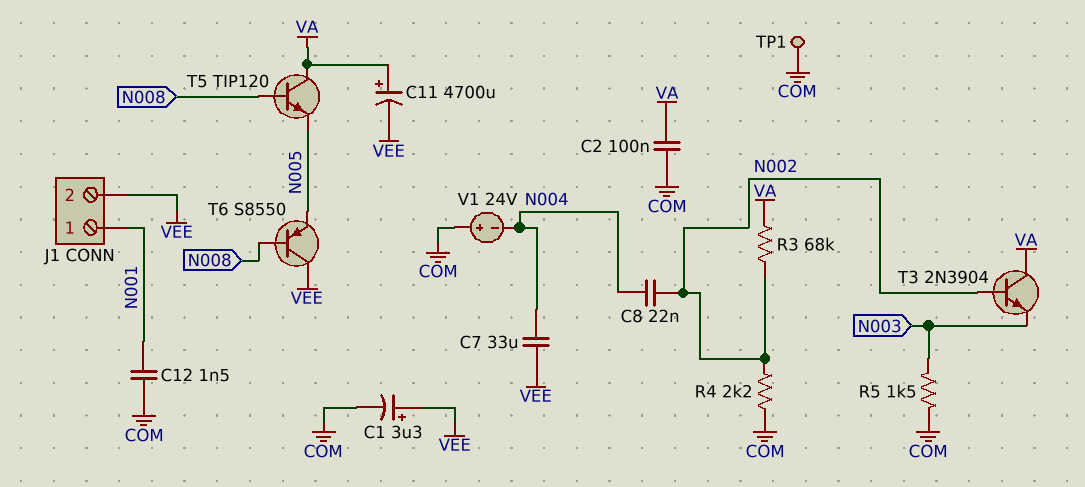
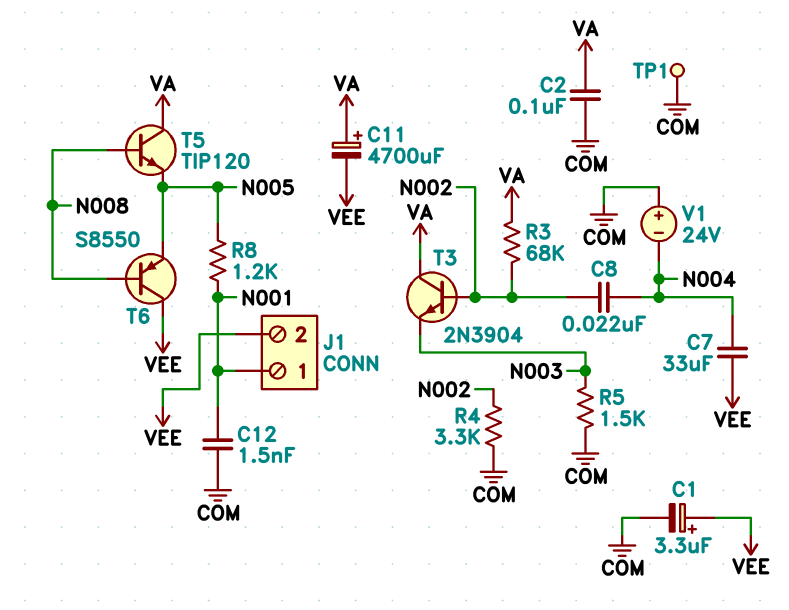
R4: 2.2k (COM, N002) -> 3.3k (COM, N002)
R8: none -> 1.2k (N001, N005)

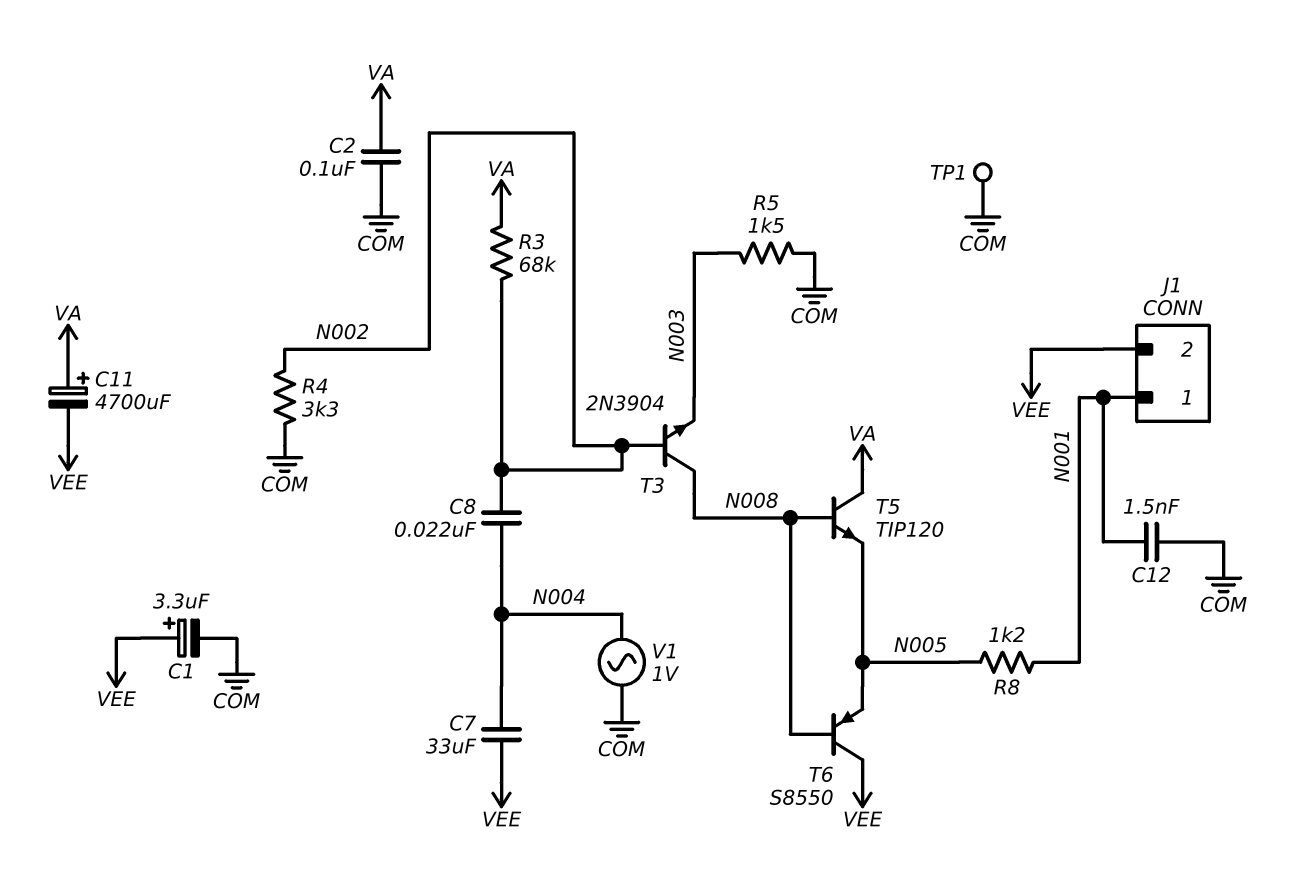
T3: NPN 2N3904 (B N002, C VA, E N003) -> NPN 2N3904 (B N002, C N008, E N003)
V1: 24V (plus COM, minus N004) -> AC 1V (COM, N004)

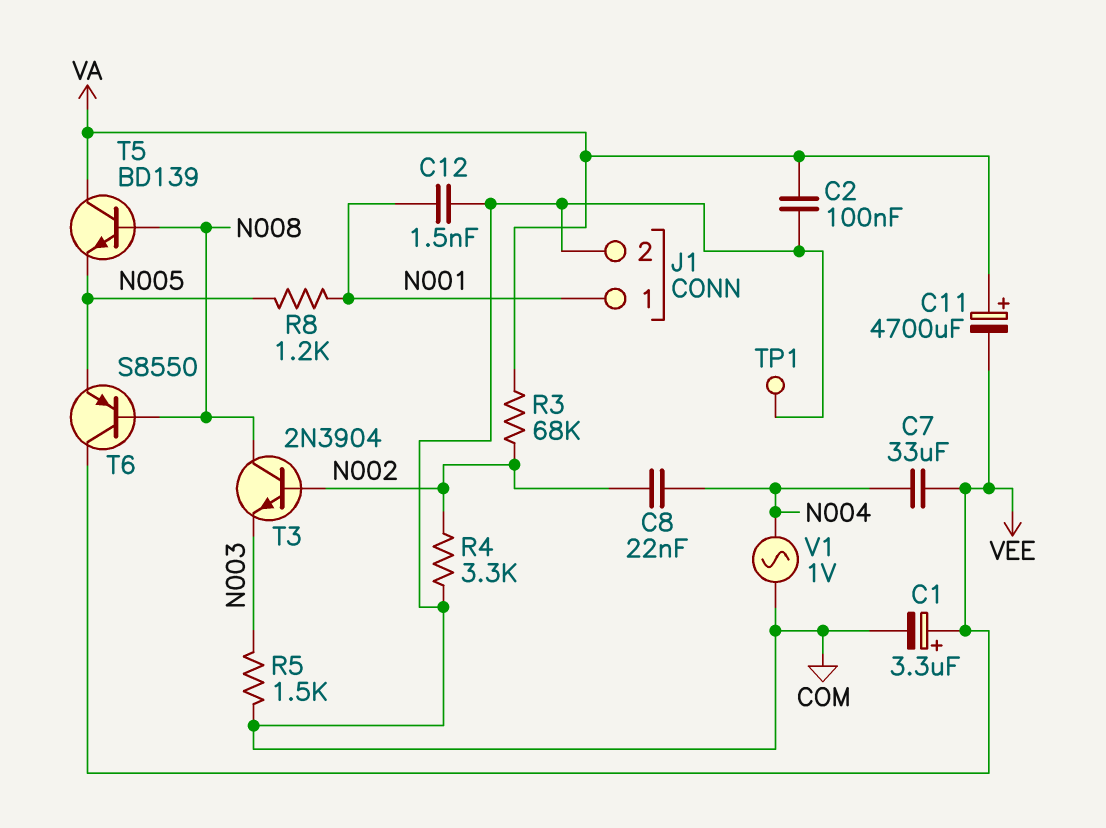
J1 pin 2: VEE -> COM
T5: NPN TIP120 (B N008, C VA, E N005) -> NPN BD139 (B N008, C VA, E N005)

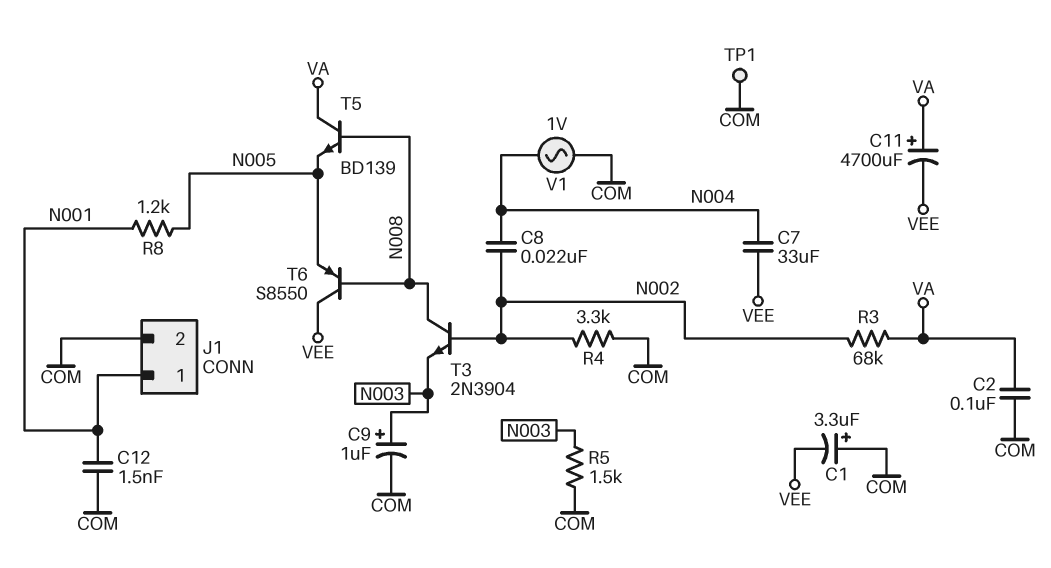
C1: 3.3uF (plus VEE, minus COM) -> 3.3uF (plus COM, minus VEE)
C9: none -> 1uF (plus N003, minus COM)

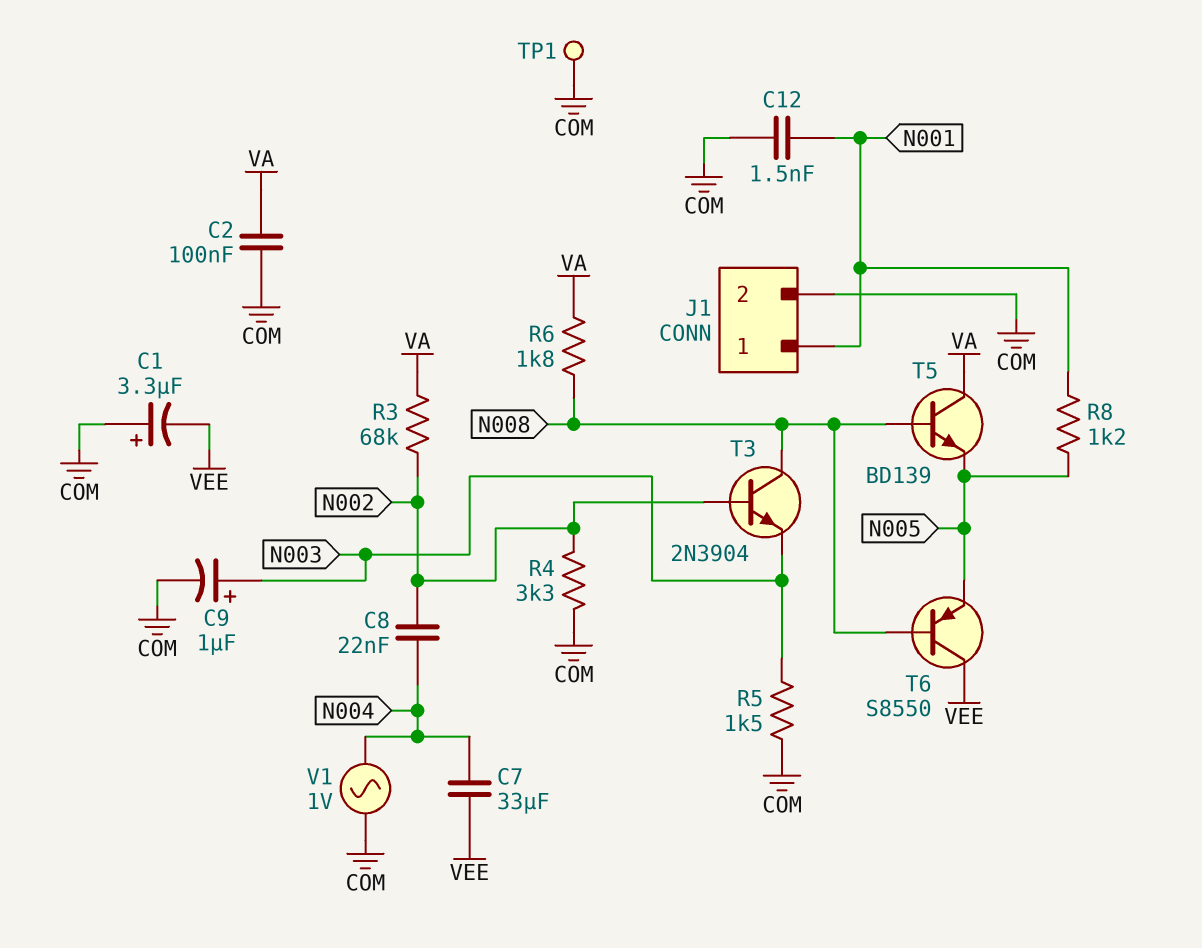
C11: 4700uF (plus VA, minus VEE) -> none
R6: none -> 1.8k (N008, VA)

